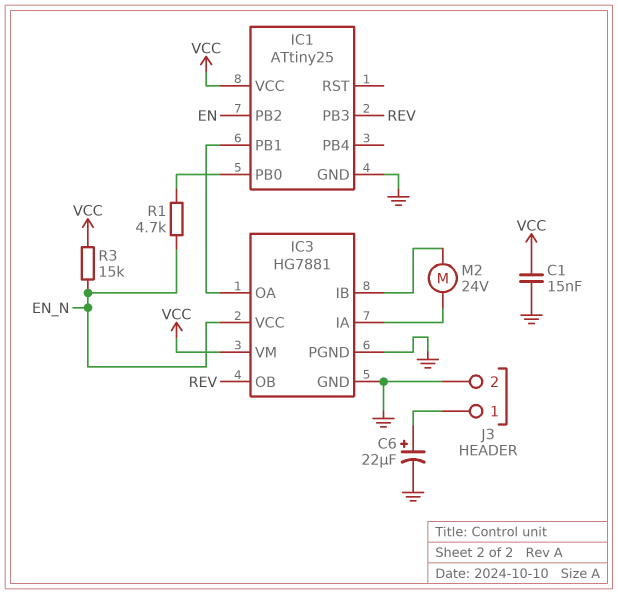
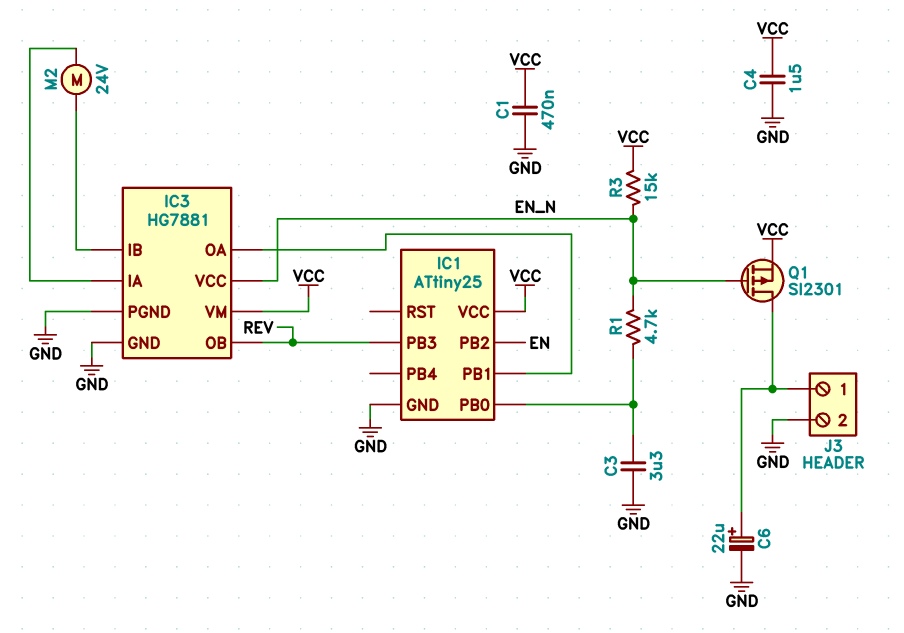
C1: 15nF (GND, VCC) -> 470nF (GND, VCC)
C3: none -> 3.3uF (GND, IC1/PB0)
C4: none -> 1.5uF (GND, VCC)
Q1: none -> PMOS SI2301 (G EN_N, D J3/1, S VCC)

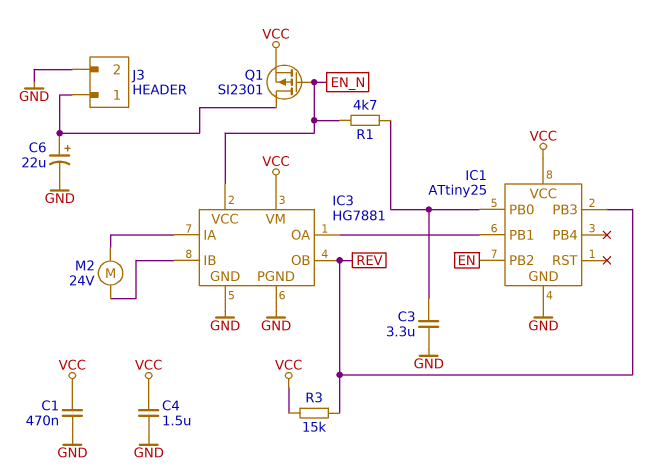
R3: 15k (EN_N, VCC) -> 15k (REV, VCC)

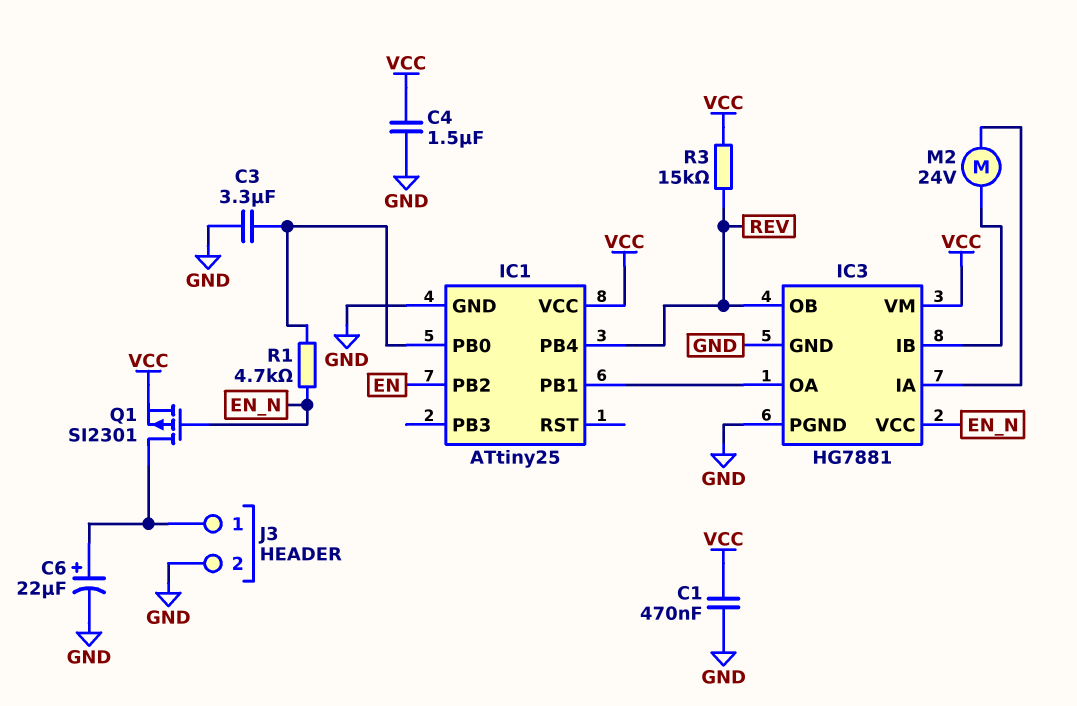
IC1 pin PB3: REV -> none
IC1 pin PB4: none -> REV

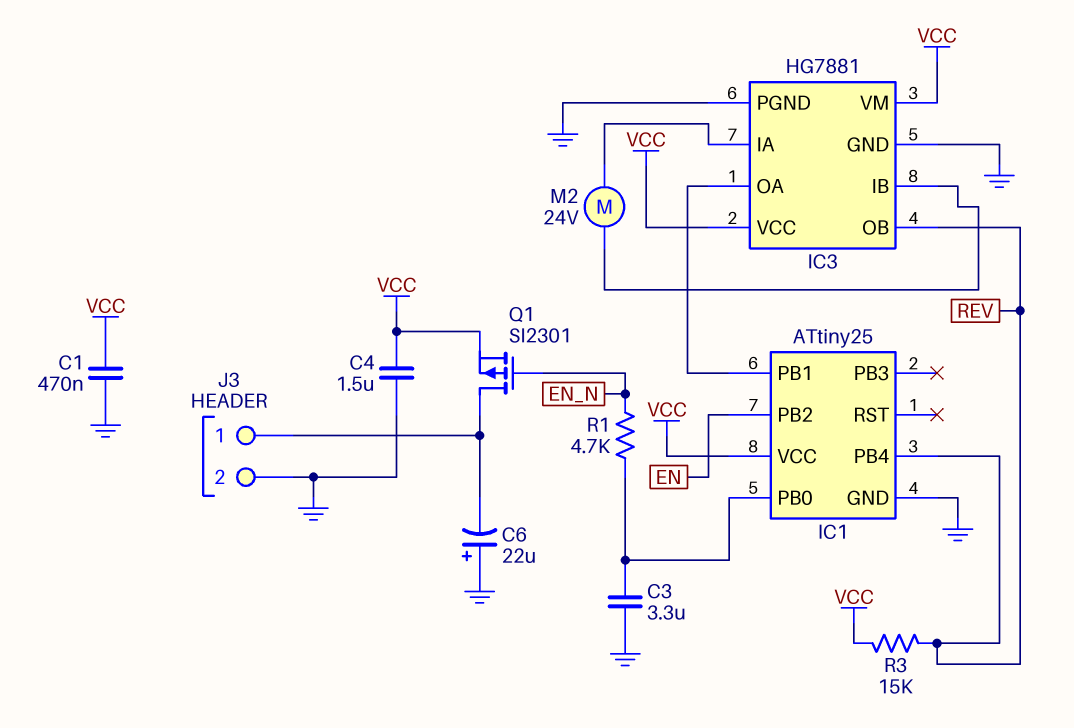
C6: 22uF (plus J3/1, minus GND) -> 22uF (plus GND, minus J3/1)
IC3 pin VCC: EN_N -> VCC

